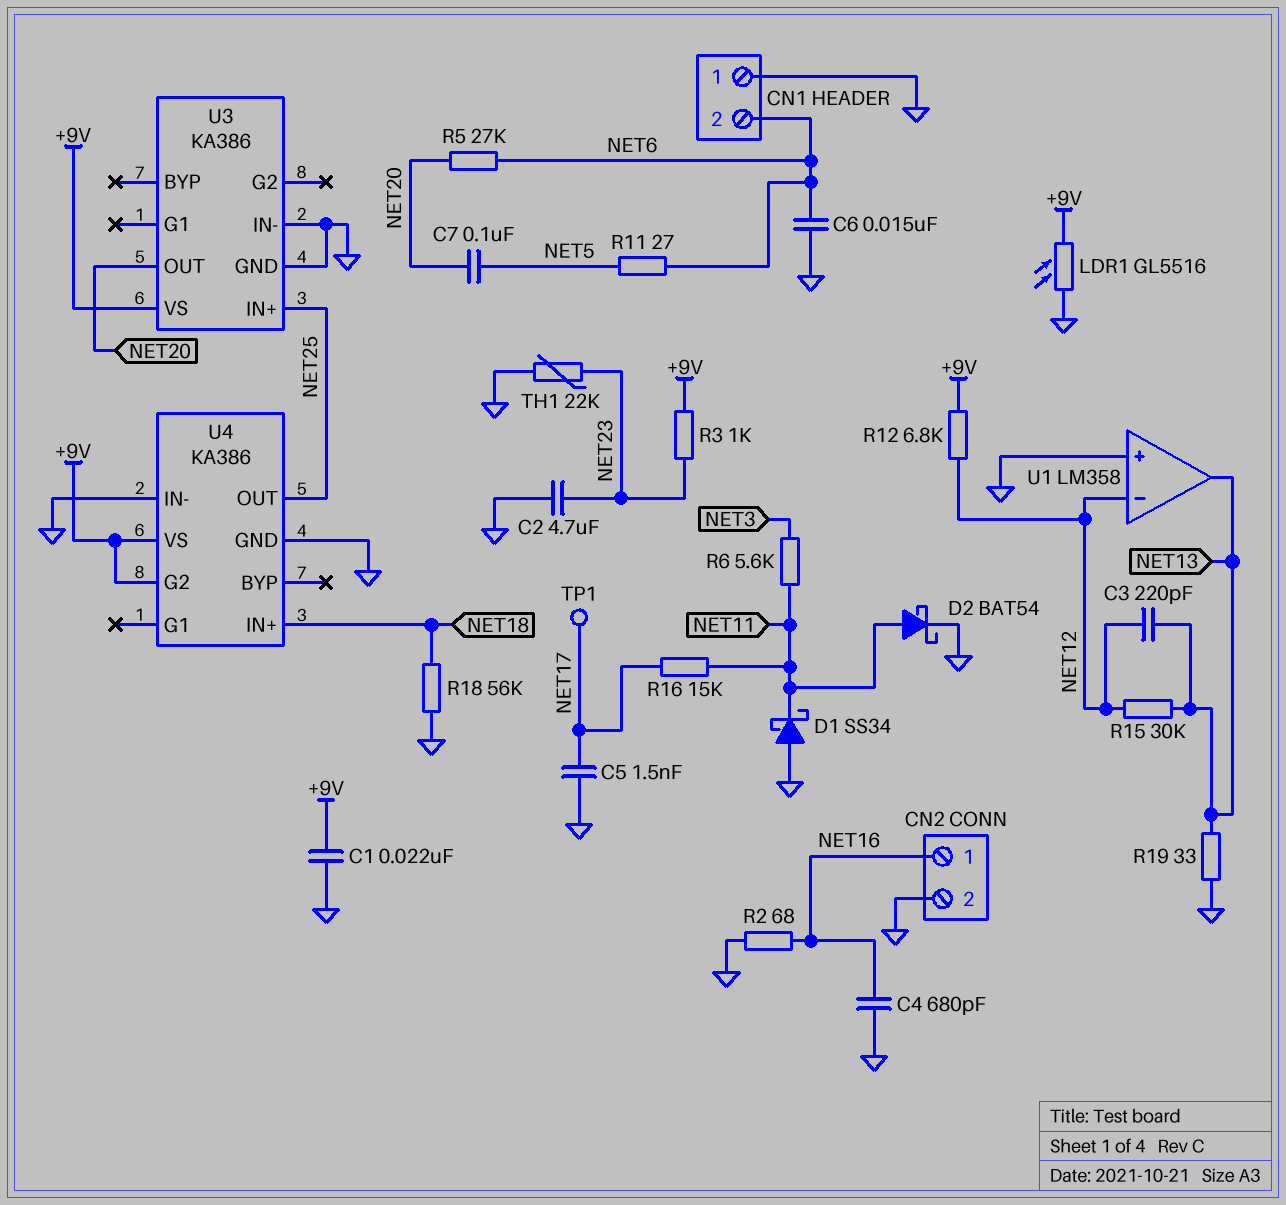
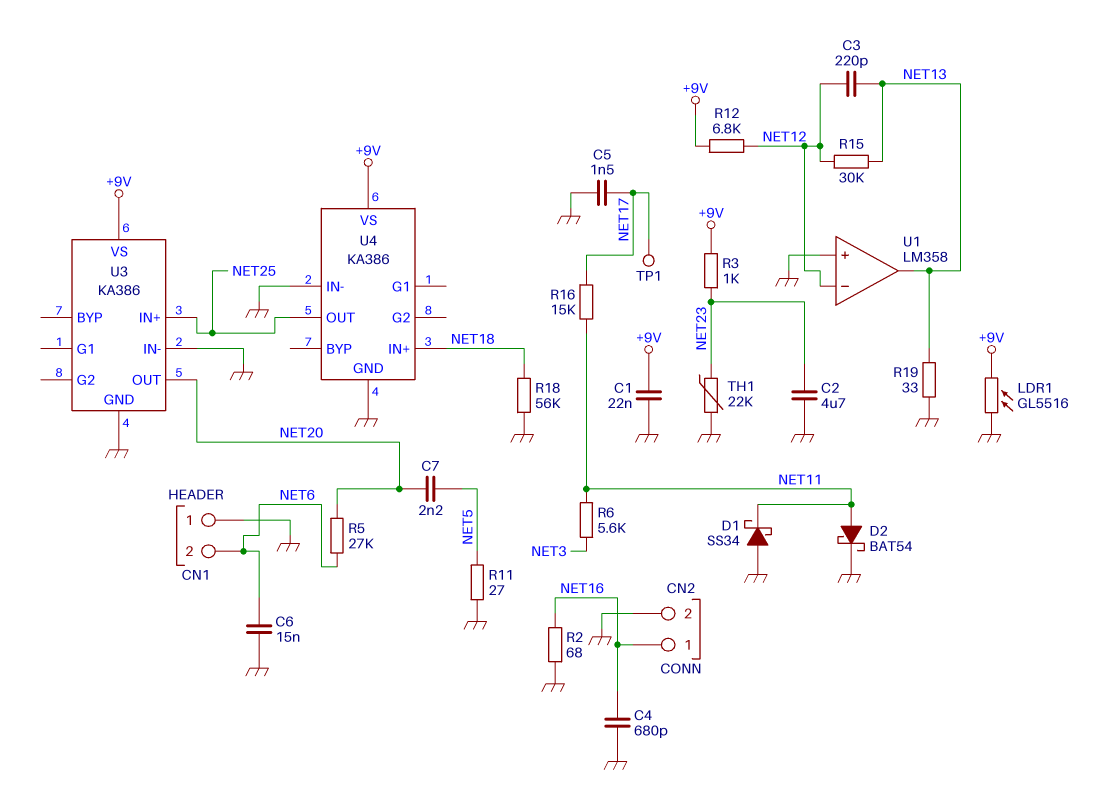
C7: 100nF (NET5, NET20) -> 2.2nF (NET5, NET20)
R11: 27 (NET5, NET6) -> 27 (GND, NET5)
U4 pin G2: +9V -> none

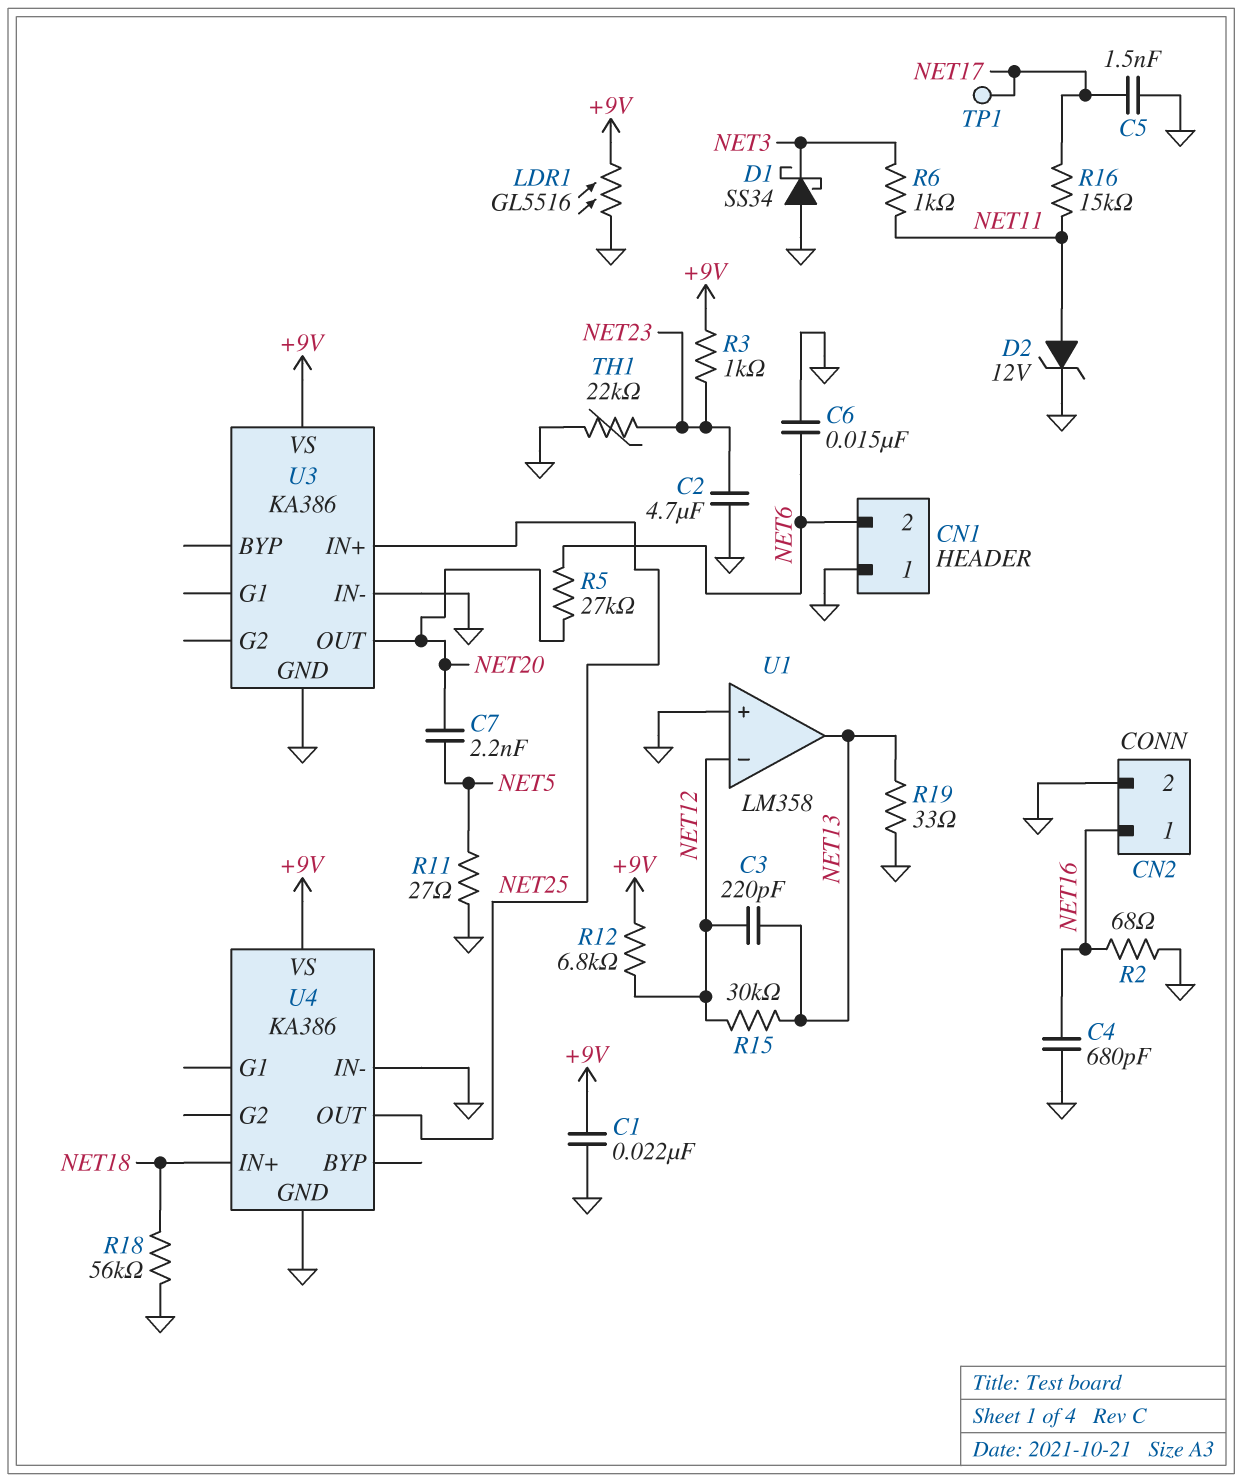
D1: schottky SS34 (A GND, K NET11) -> schottky SS34 (A GND, K NET3)
D2: schottky BAT54 (A NET11, K GND) -> zener 12V (A NET11, K GND)
R6: 5.6k (NET3, NET11) -> 1k (NET3, NET11)

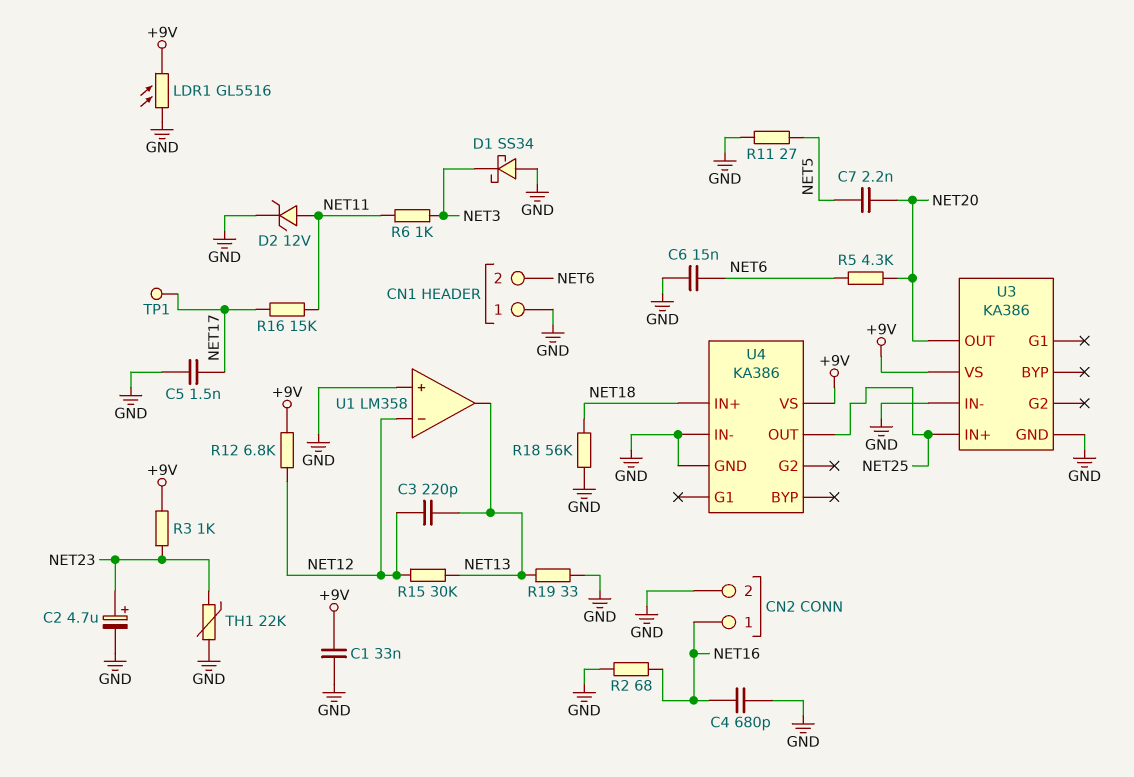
C1: 22nF (+9V, GND) -> 33nF (+9V, GND)
C2: 4.7uF (GND, NET23) -> 4.7uF (plus NET23, minus GND)
R5: 27k (NET6, NET20) -> 4.3k (NET6, NET20)

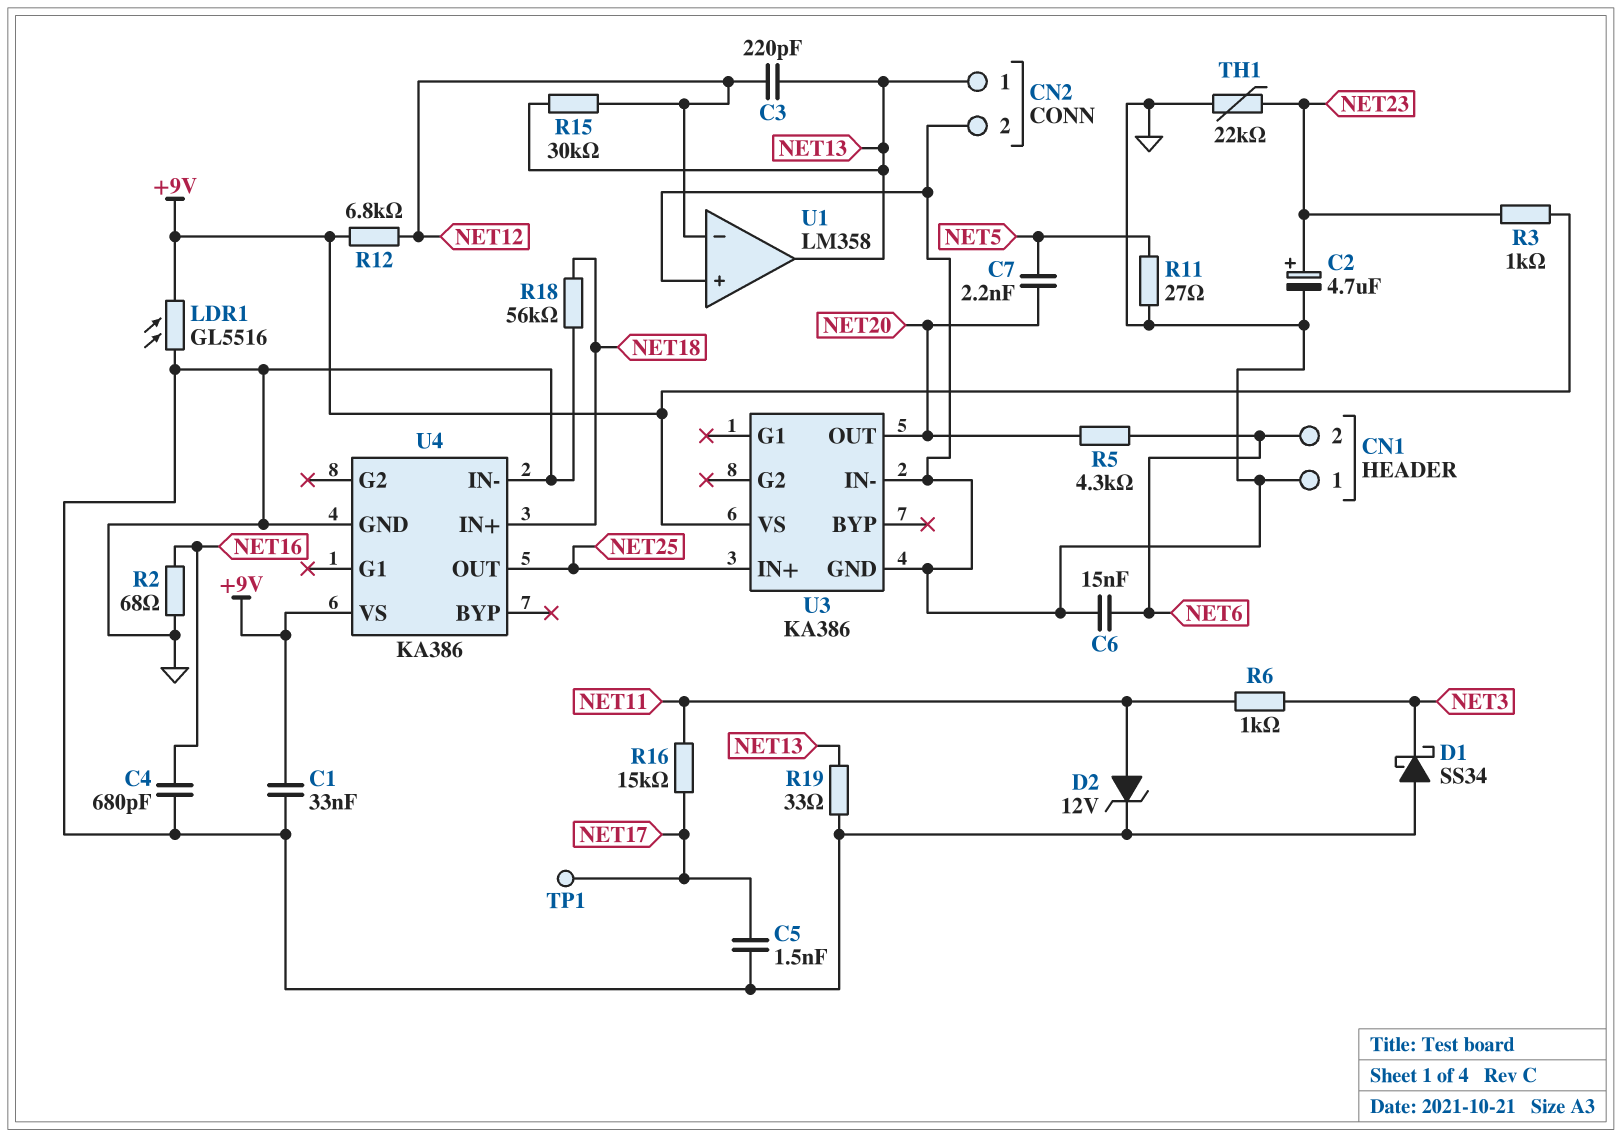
CN2 pin 1: NET16 -> NET13

